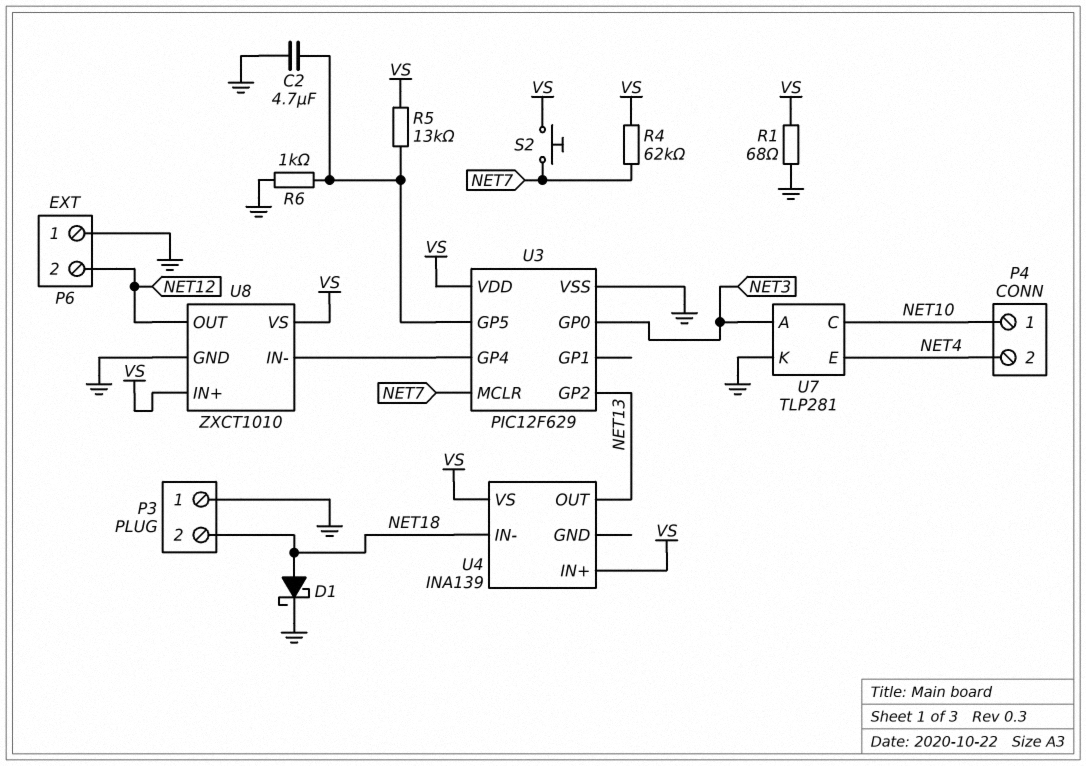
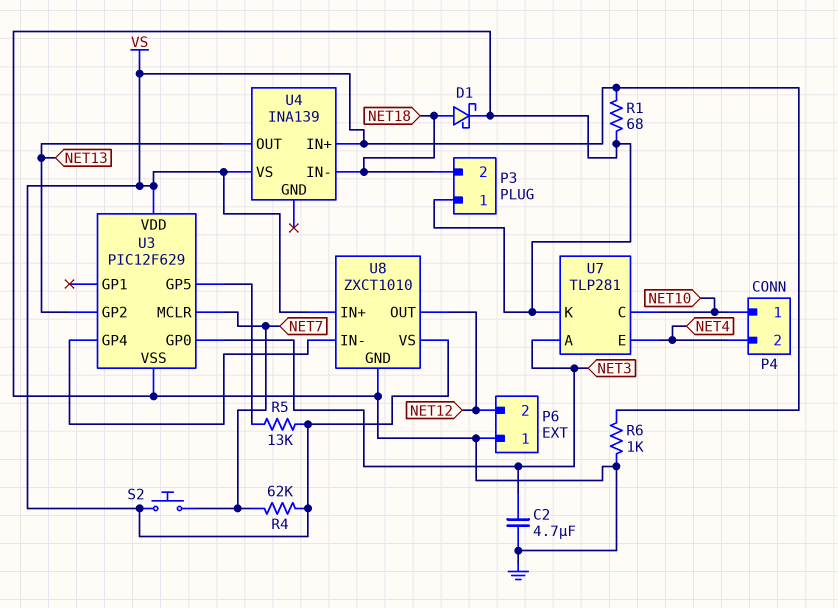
C2: 4.7uF (GND, U3/GP5) -> 4.7uF (GND, NET3)
R6: 1k (GND, U3/GP5) -> 1k (GND, VS)

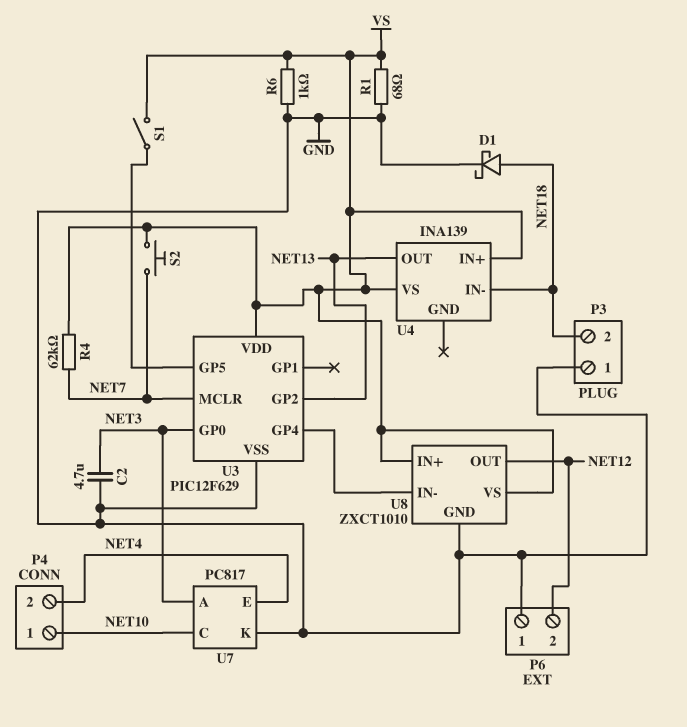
R5: 13k (U3/GP5, VS) -> none
S1: none -> switch (U3/GP5, VS)
U7: TLP281 -> PC817

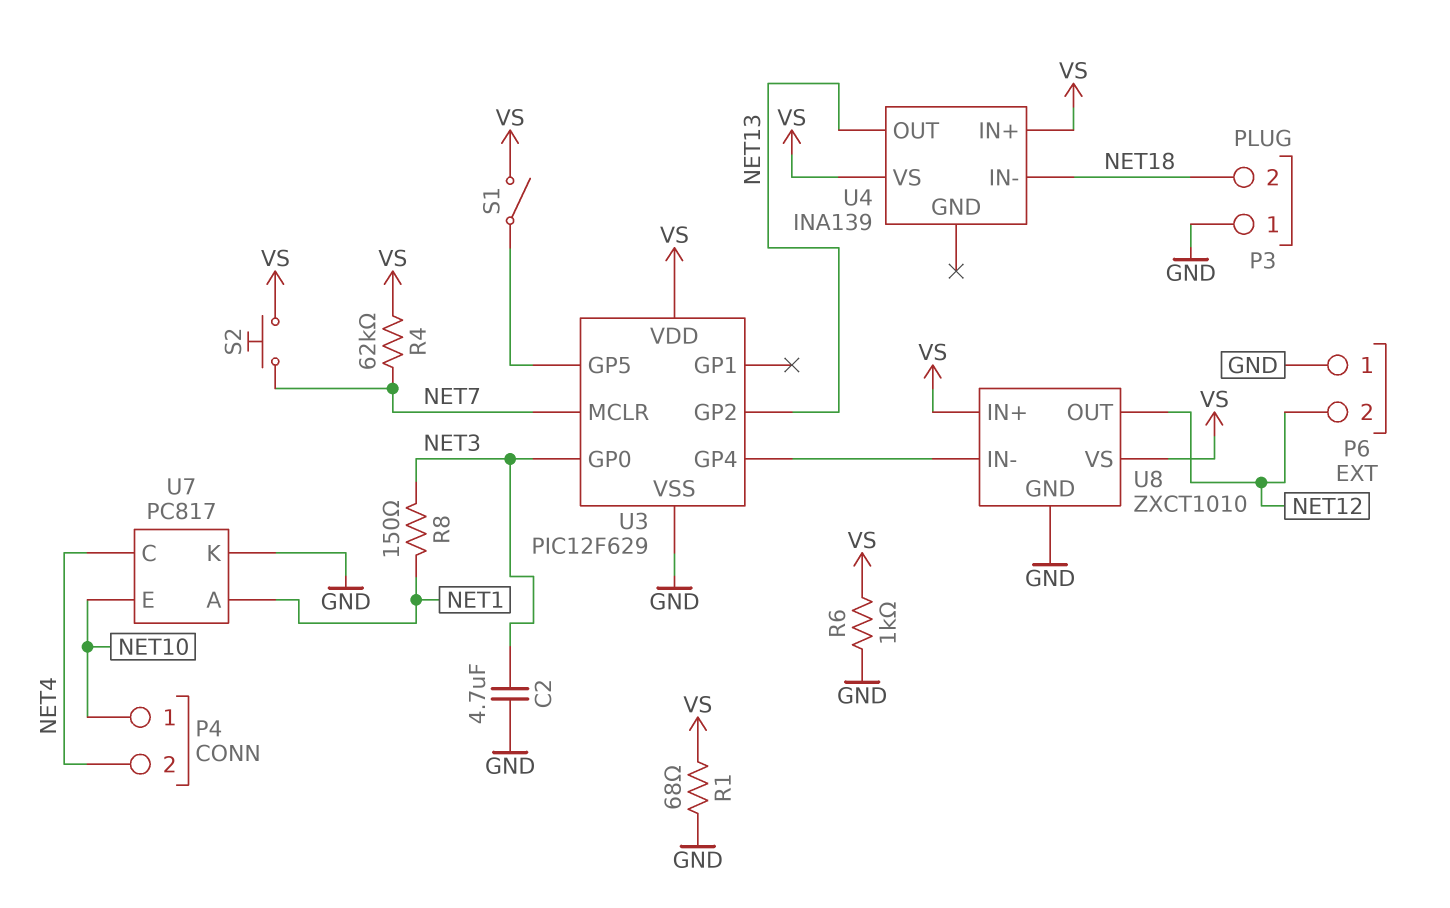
D1: schottky (A NET18, K GND) -> none
R8: none -> 150 (NET1, NET3)
U7 pin A: NET3 -> NET1
U7 pin C: NET10 -> NET4
U7 pin E: NET4 -> NET10

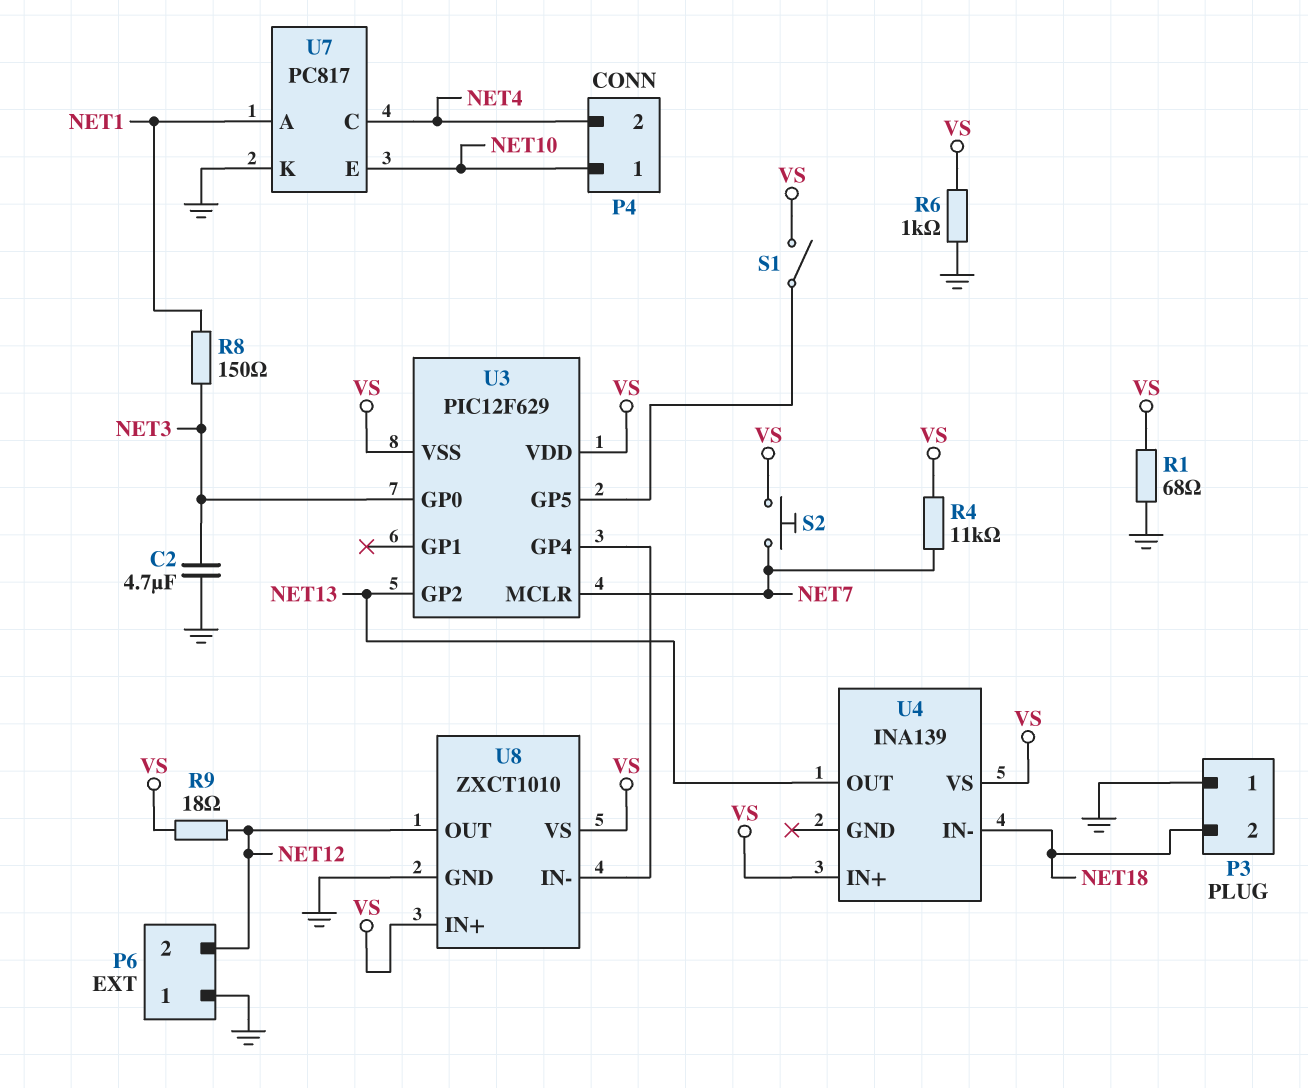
R4: 62k (NET7, VS) -> 11k (NET7, VS)
R9: none -> 18 (NET12, VS)
U3 pin VSS: GND -> VS

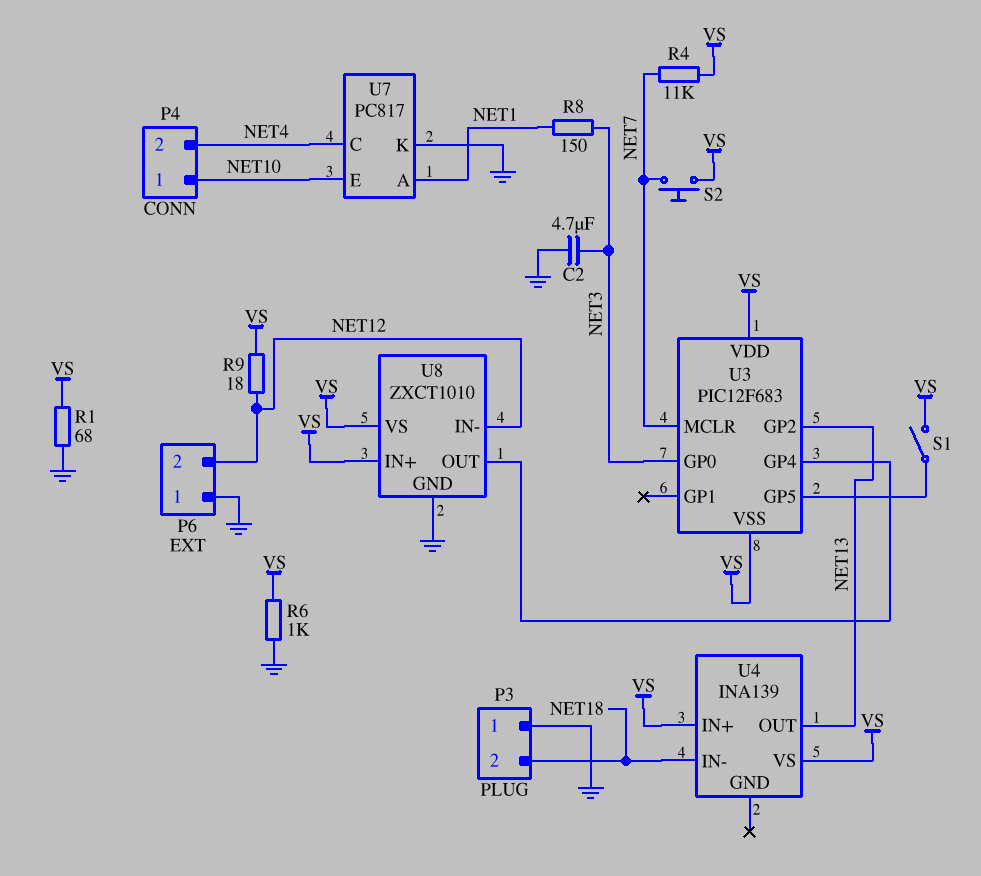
U3: PIC12F629 -> PIC12F683
U8 pin IN-: U3/GP4 -> NET12
U8 pin OUT: NET12 -> U3/GP4

